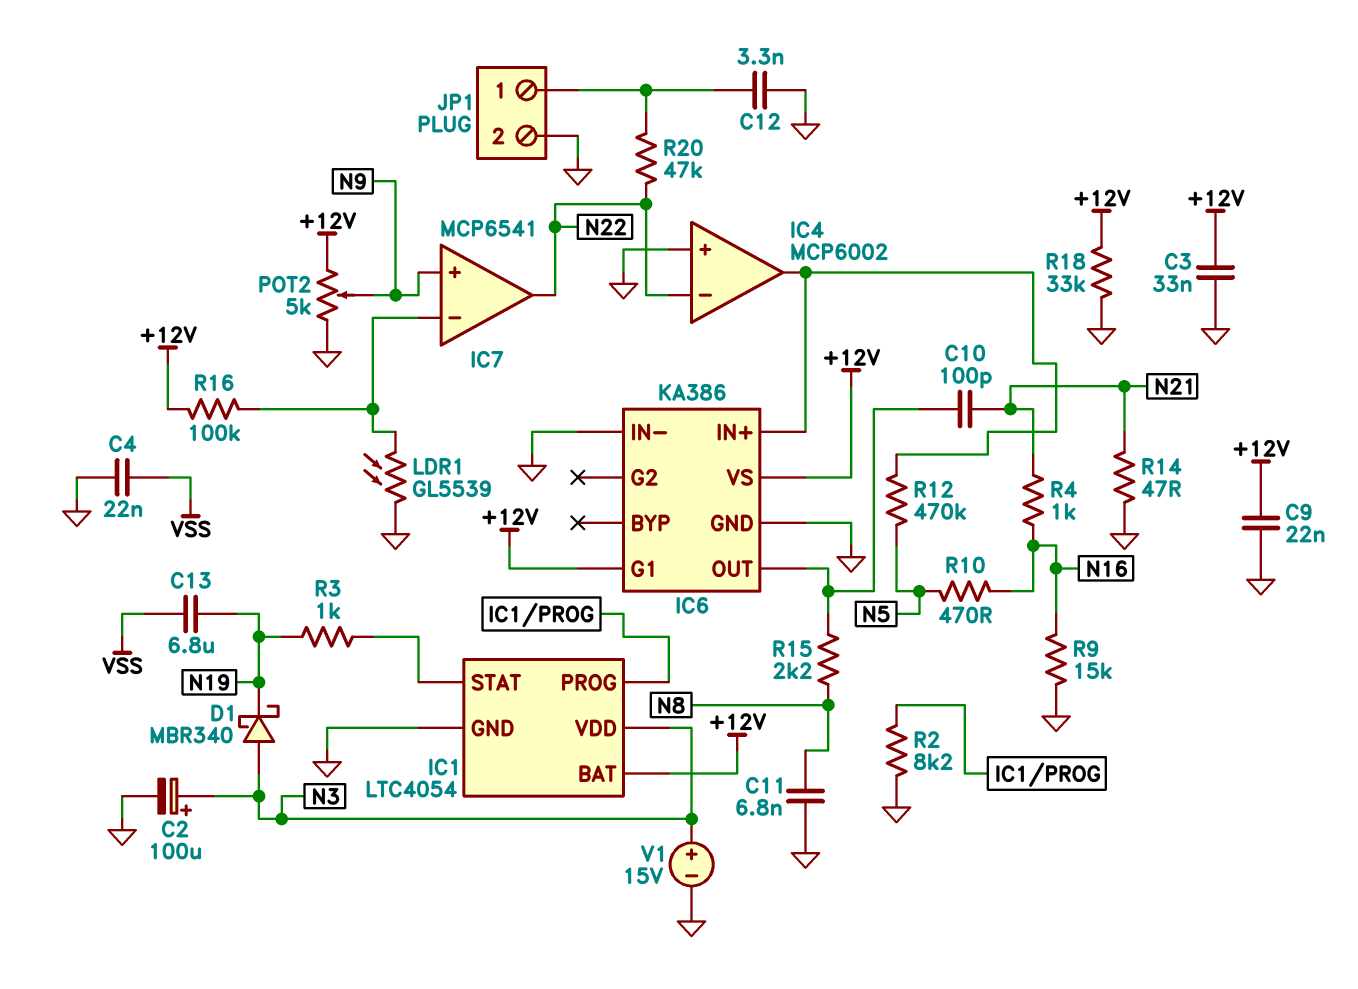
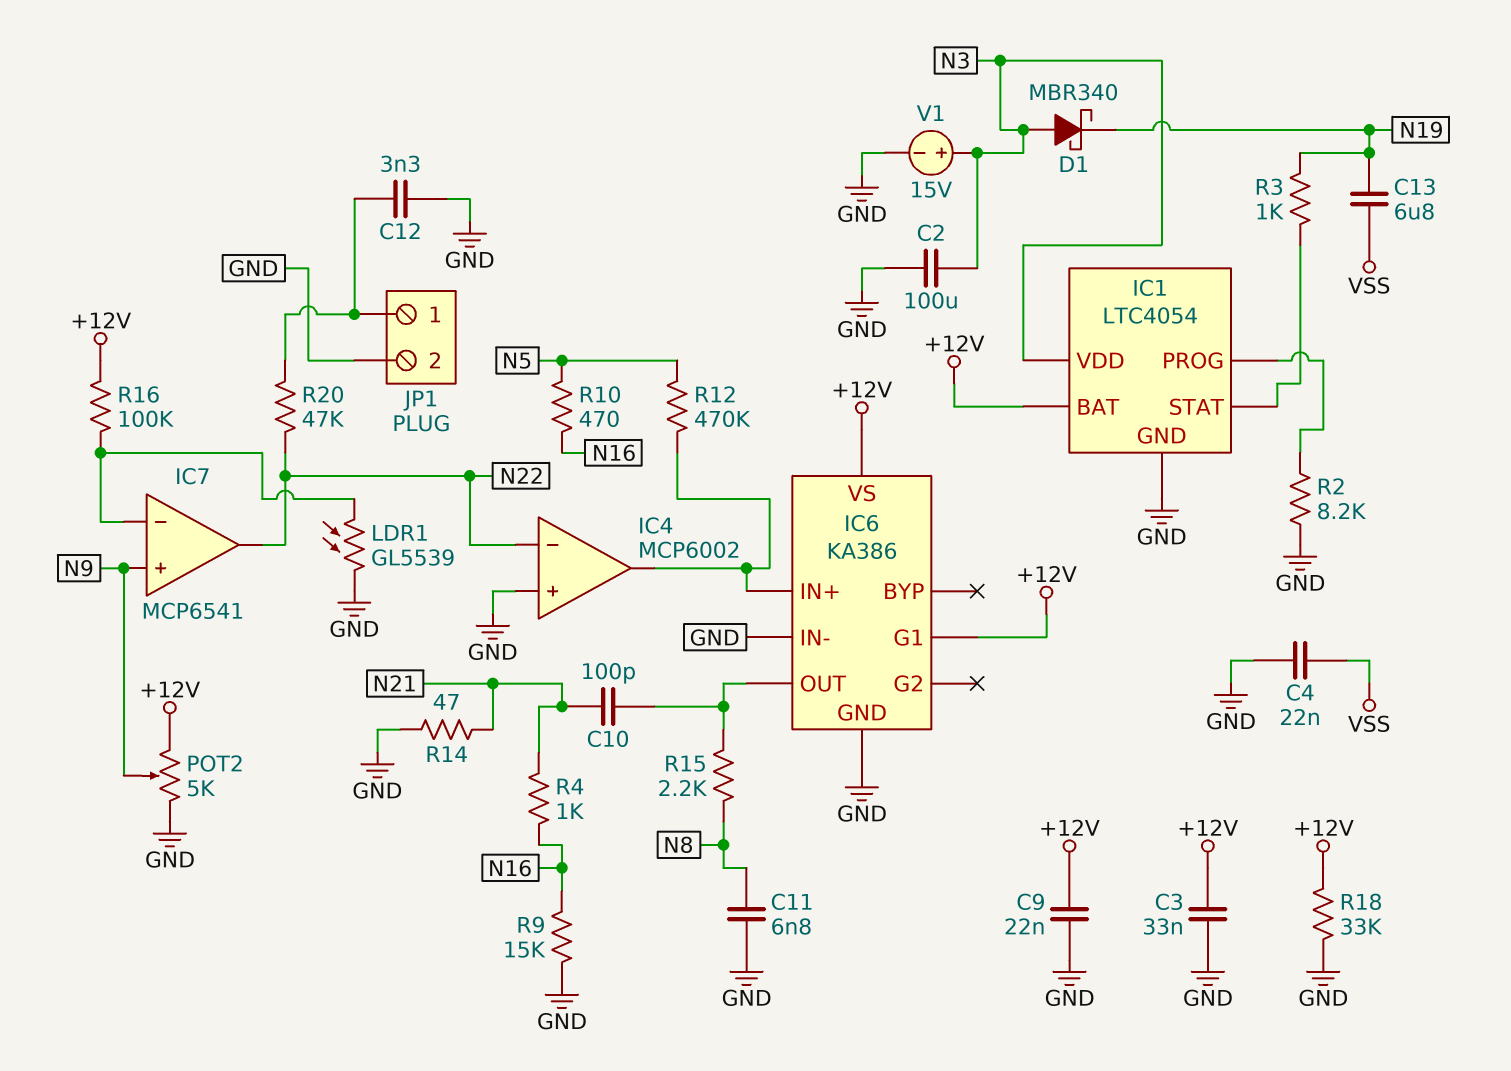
C2: 100uF (plus N3, minus GND) -> 100uF (GND, N3)

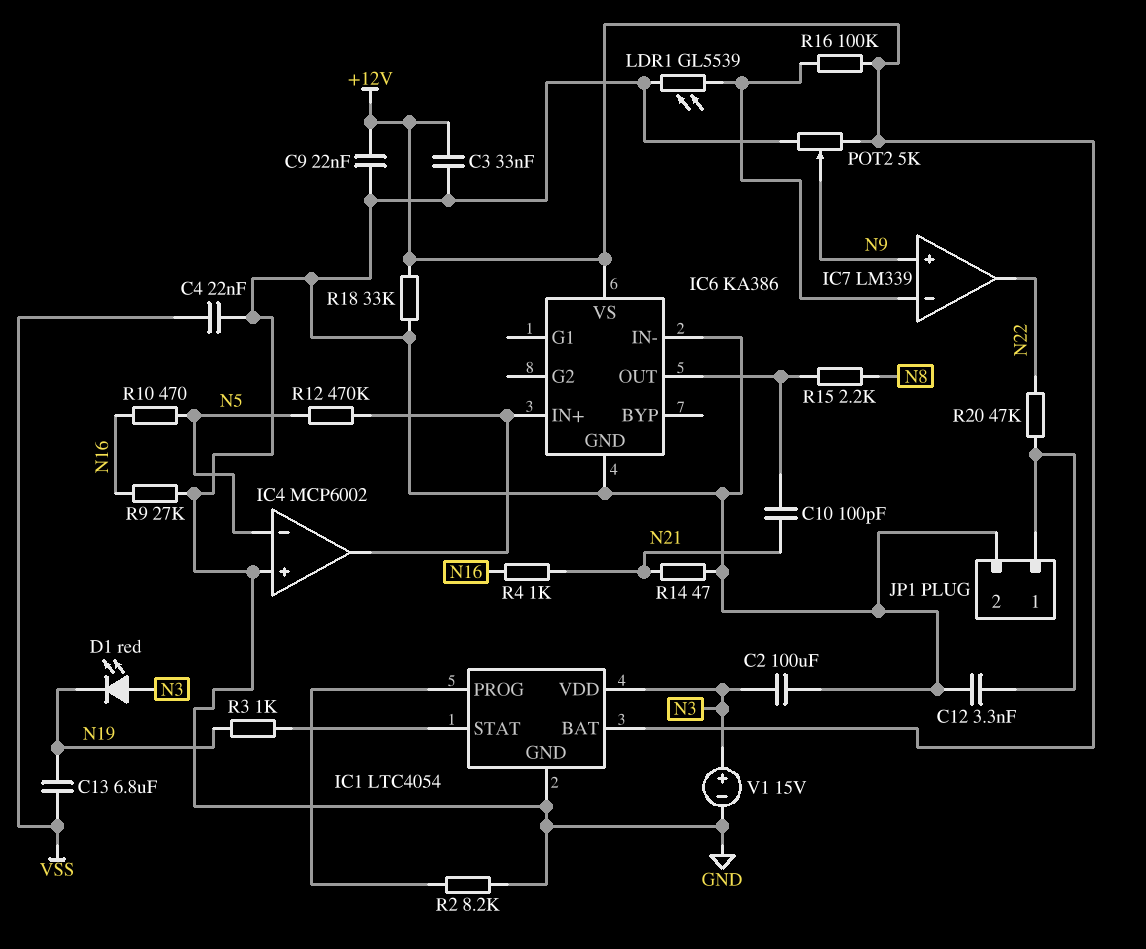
C11: 6.8nF (GND, N8) -> none
D1: schottky MBR340 (A N3, K N19) -> LED red (A N3, K N19)
IC4 pin in-: N22 -> N5
IC6 pin G1: +12V -> none
IC7: MCP6541 -> LM339
R9: 15k (GND, N16) -> 27k (GND, N16)

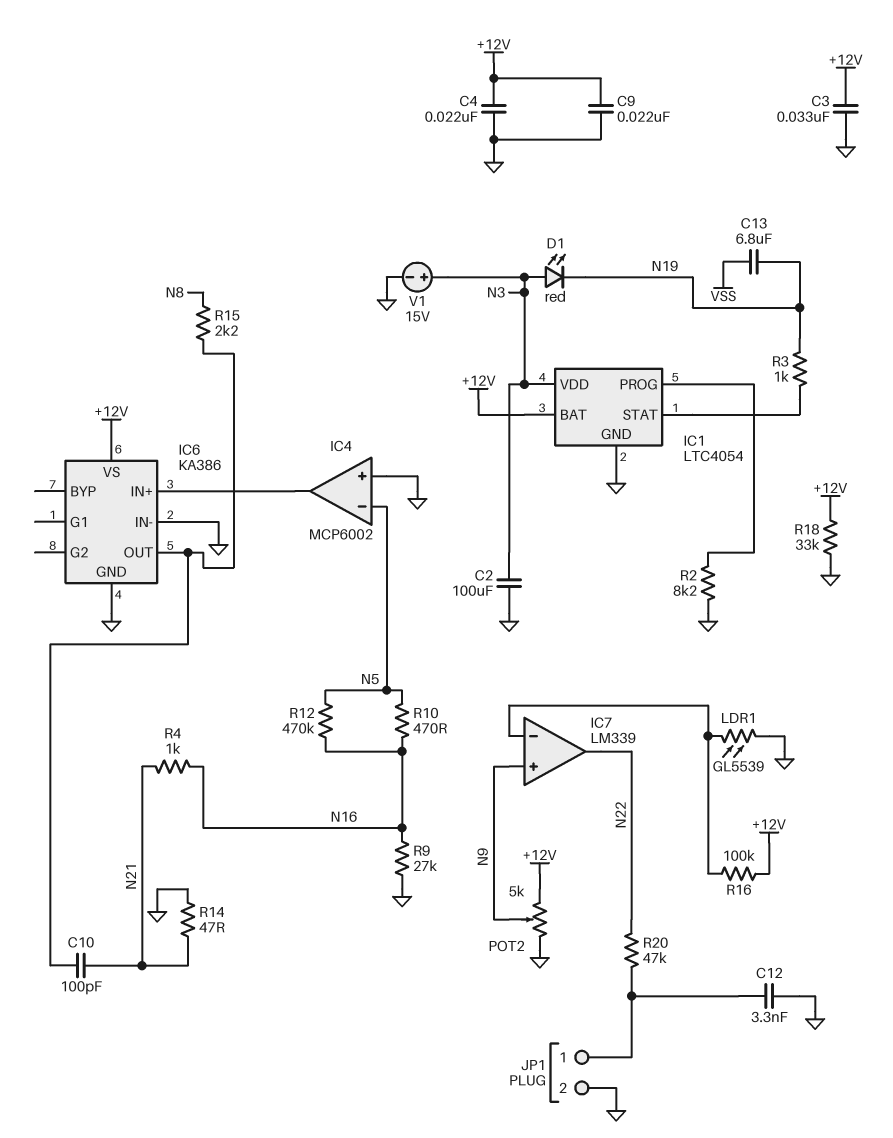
C4: 22nF (GND, VSS) -> 22nF (+12V, GND)
R12: 470k (IC4/out, N5) -> 470k (N5, N16)

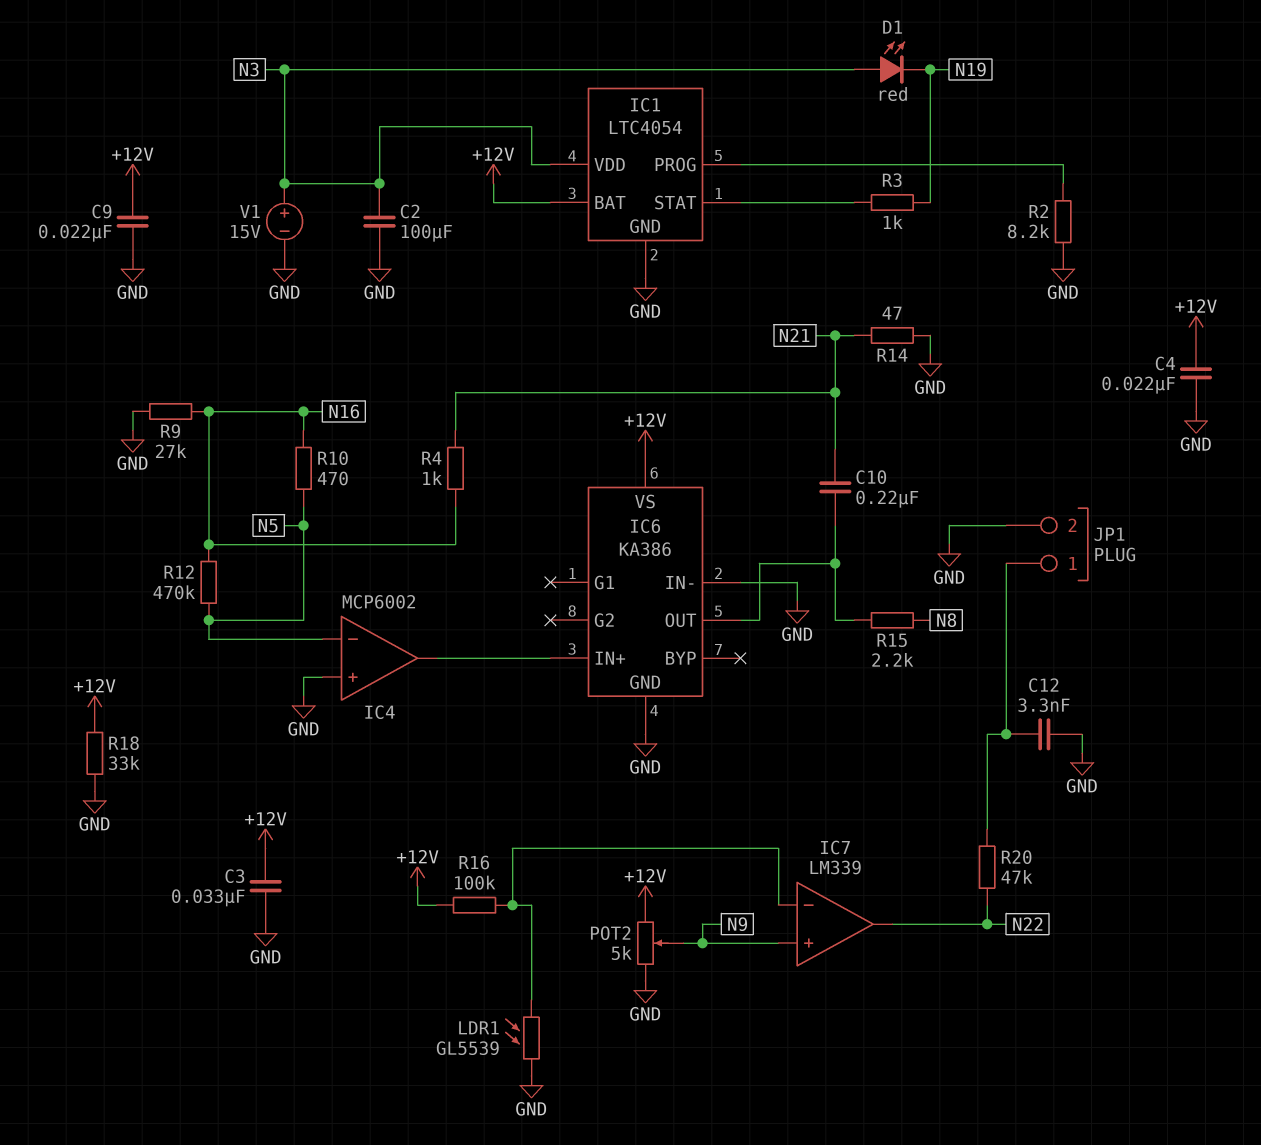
C10: 100pF (IC6/OUT, N21) -> 220nF (IC6/OUT, N21)
C13: 6.8uF (N19, VSS) -> none

